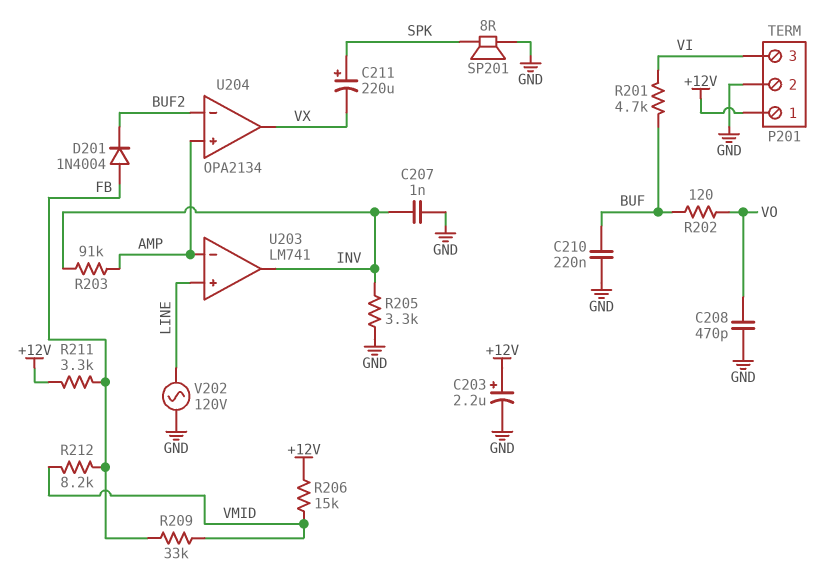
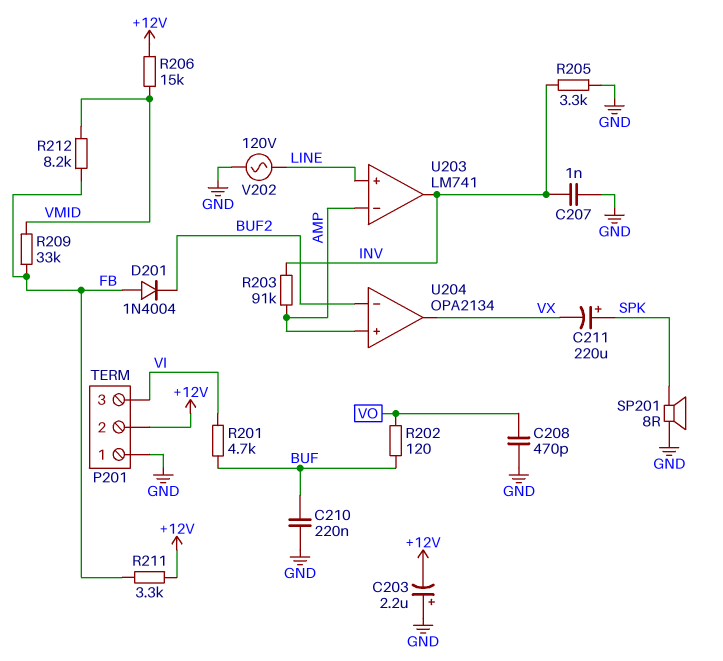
C203: 2.2uF (plus +12V, minus GND) -> 2.2uF (plus GND, minus +12V)
P201 pin 1: +12V -> GND
P201 pin 2: GND -> +12V

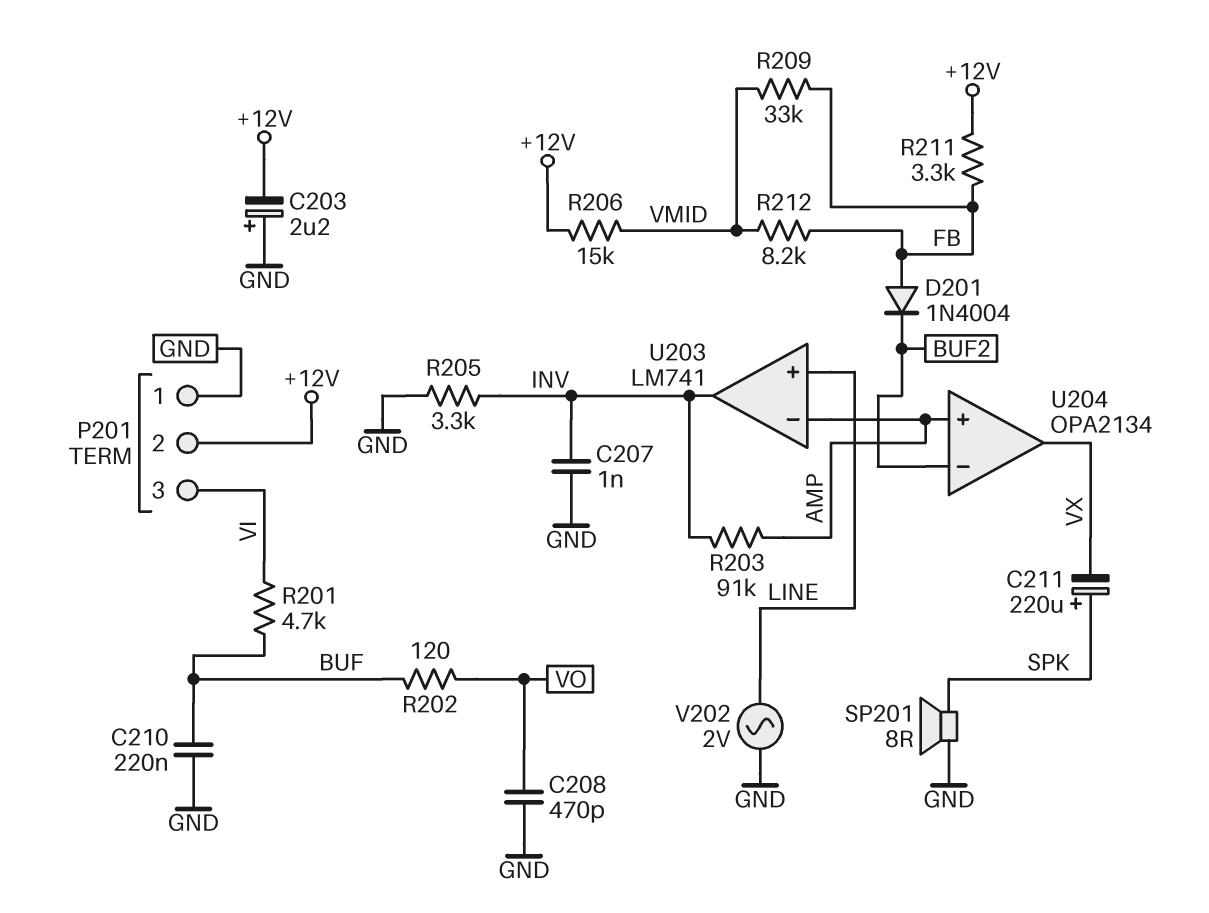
V202: AC 120V (GND, LINE) -> AC 2V (GND, LINE)

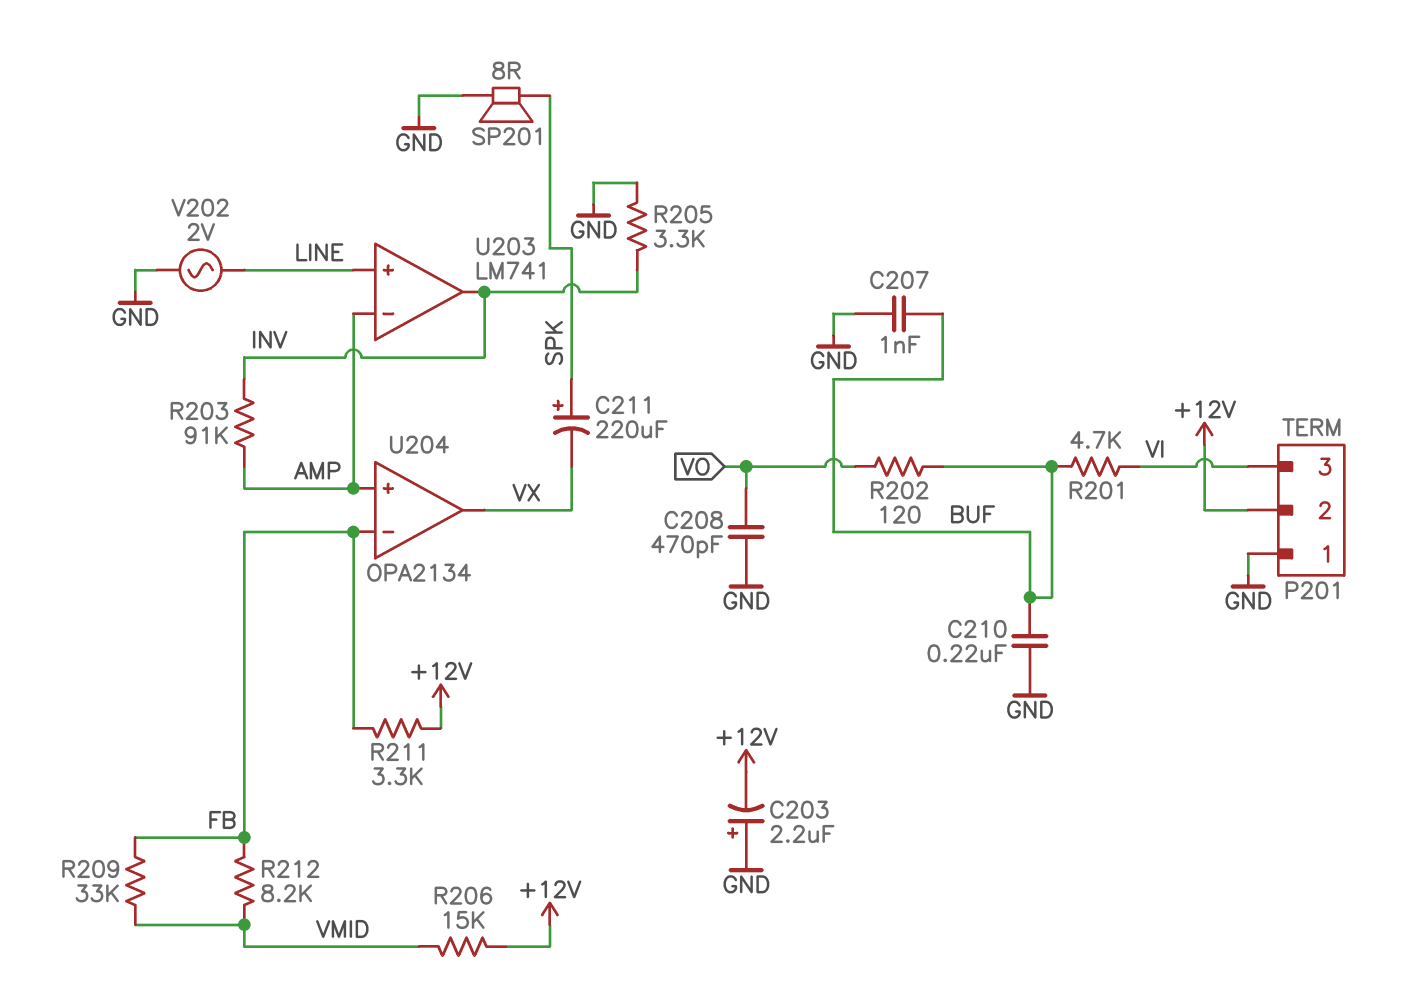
C207: 1nF (GND, INV) -> 1nF (BUF, GND)
D201: diode 1N4004 (A FB, K BUF2) -> none
U204 pin in-: BUF2 -> FB

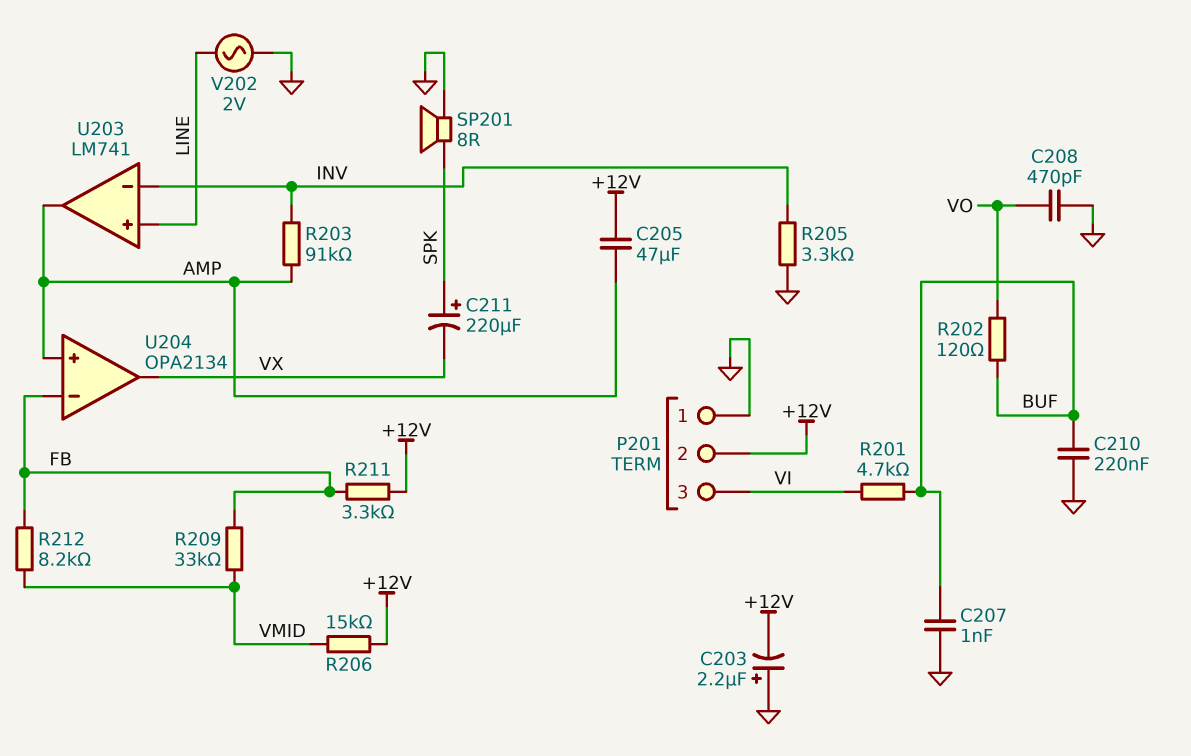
C205: none -> 47uF (+12V, AMP)
U203 pin in-: AMP -> INV
U203 pin out: INV -> AMP

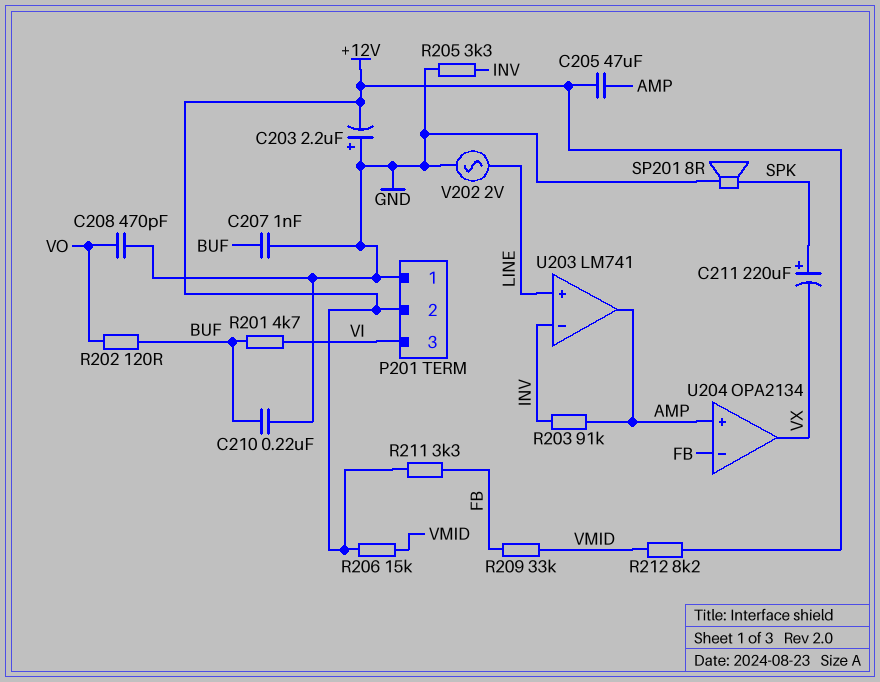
R212: 8.2k (FB, VMID) -> 8.2k (+12V, VMID)

